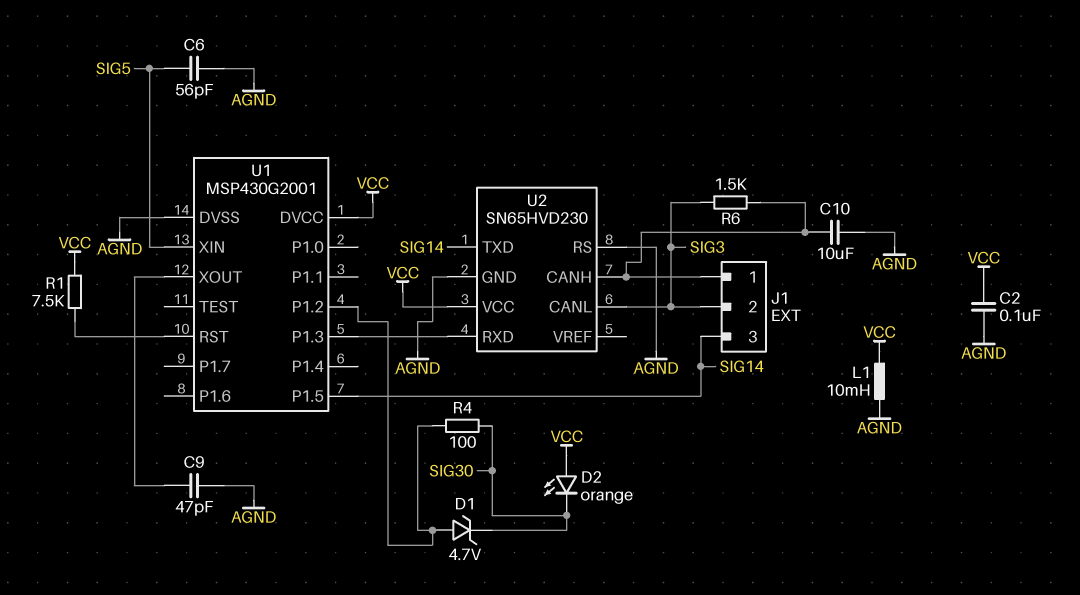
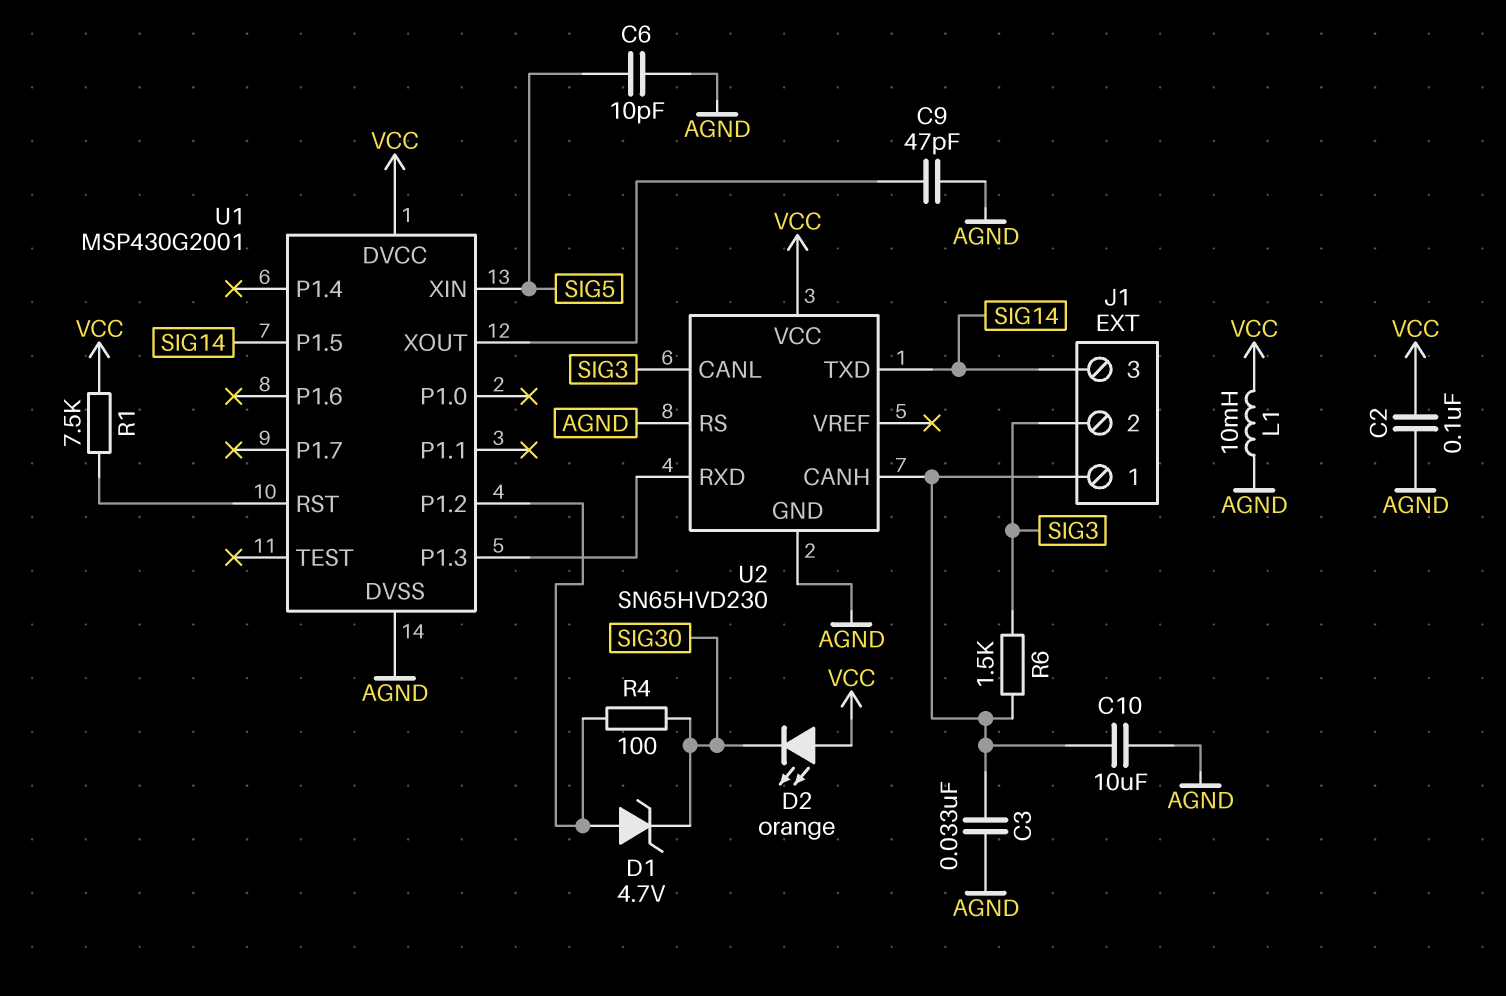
C3: none -> 33nF (AGND, J1/1)
C6: 56pF (AGND, SIG5) -> 10pF (AGND, SIG5)

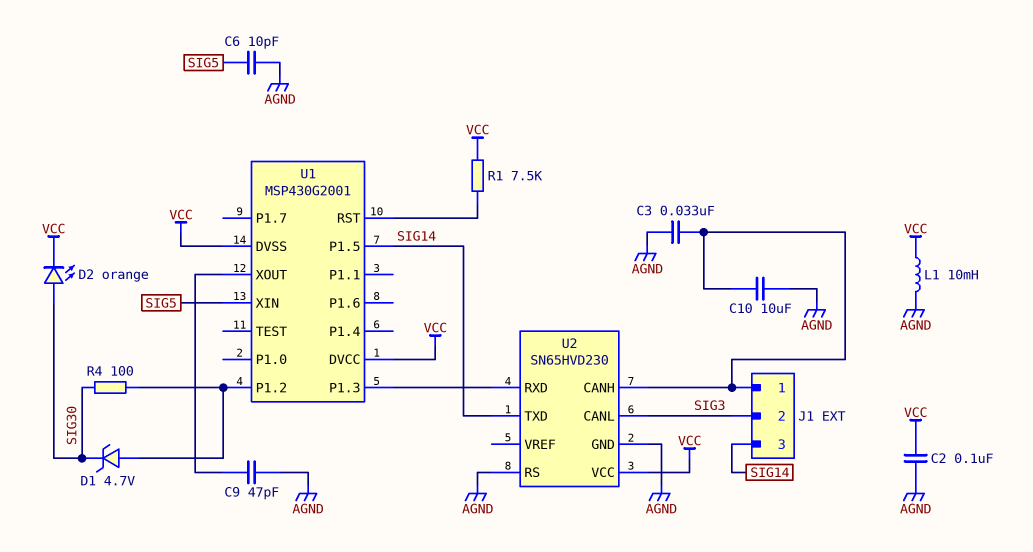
D2: LED orange (A VCC, K SIG30) -> LED orange (A SIG30, K VCC)
R6: 1.5k (J1/1, SIG3) -> none
U1 pin DVSS: AGND -> VCC

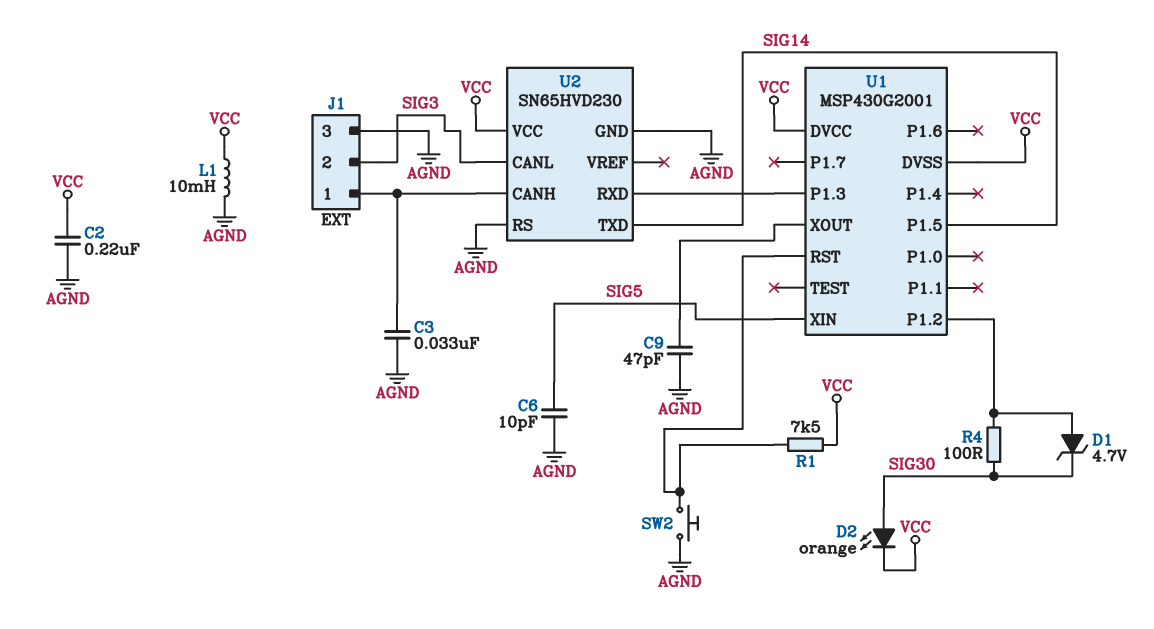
C2: 100nF (AGND, VCC) -> 220nF (AGND, VCC)
C10: 10uF (AGND, J1/1) -> none
J1 pin 3: SIG14 -> AGND
SW2: none -> button (AGND, U1/RST)

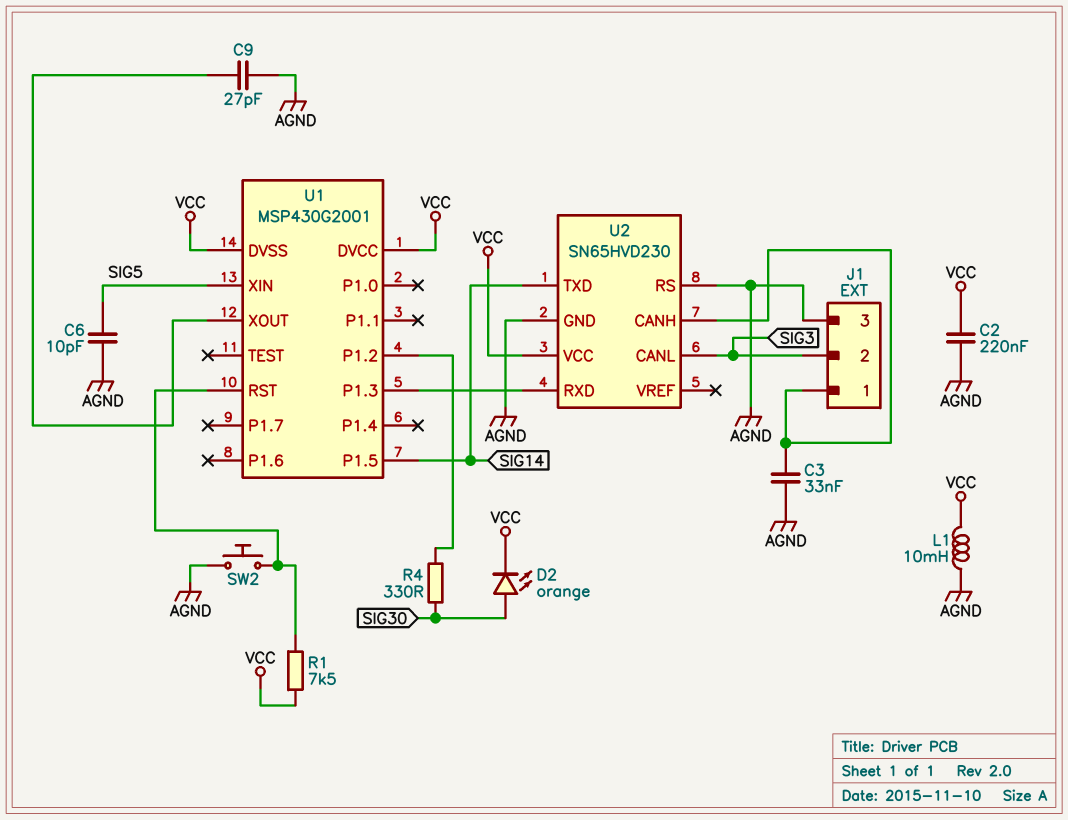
C9: 47pF (AGND, U1/XOUT) -> 27pF (AGND, U1/XOUT)
D1: zener 4.7V (A U1/P1.2, K SIG30) -> none
R4: 100 (SIG30, U1/P1.2) -> 330 (SIG30, U1/P1.2)

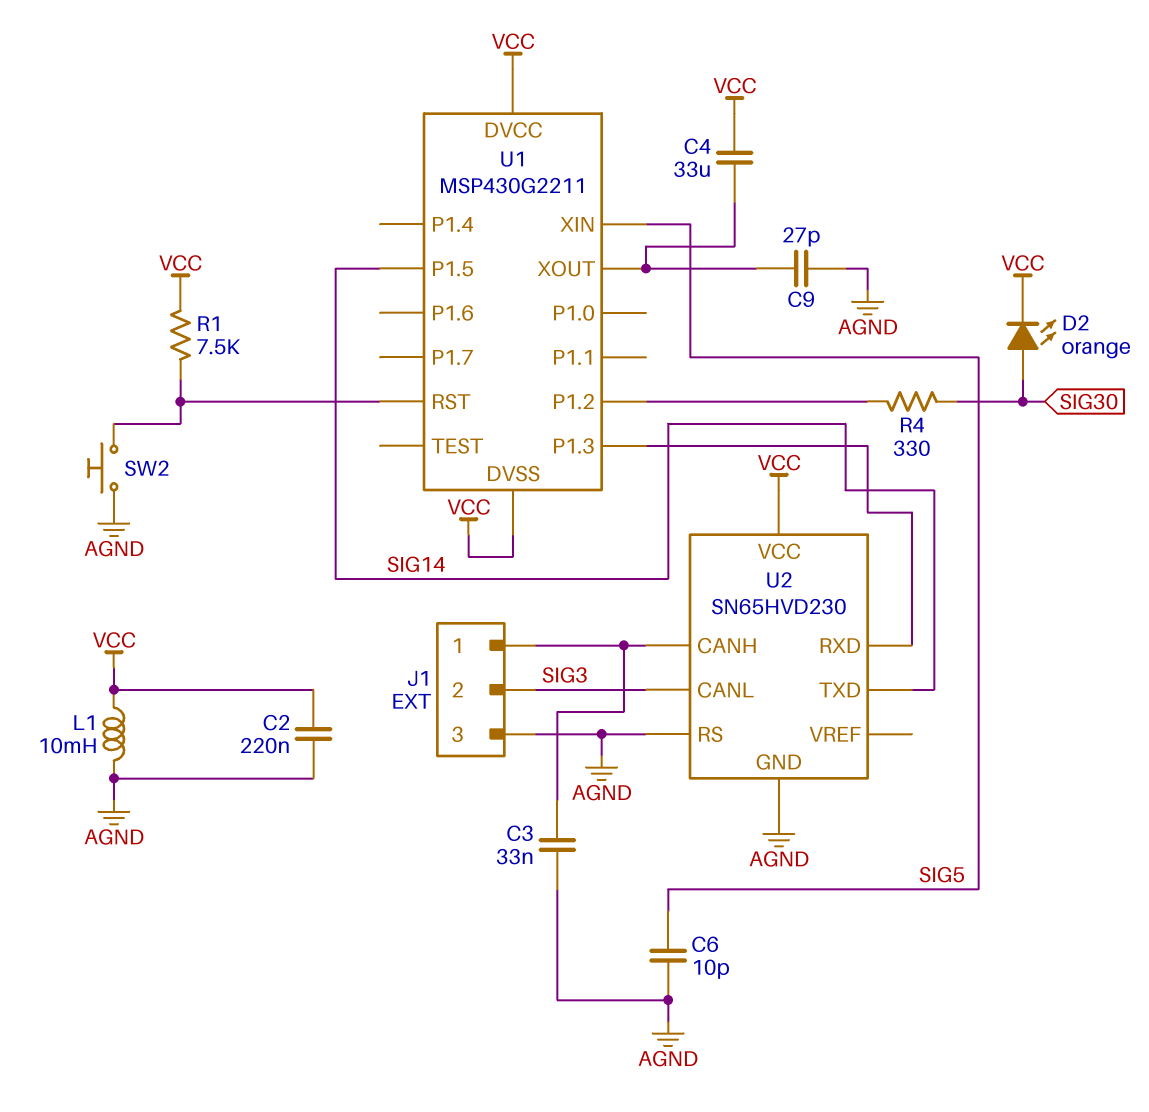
C4: none -> 33uF (U1/XOUT, VCC)
U1: MSP430G2001 -> MSP430G2211

